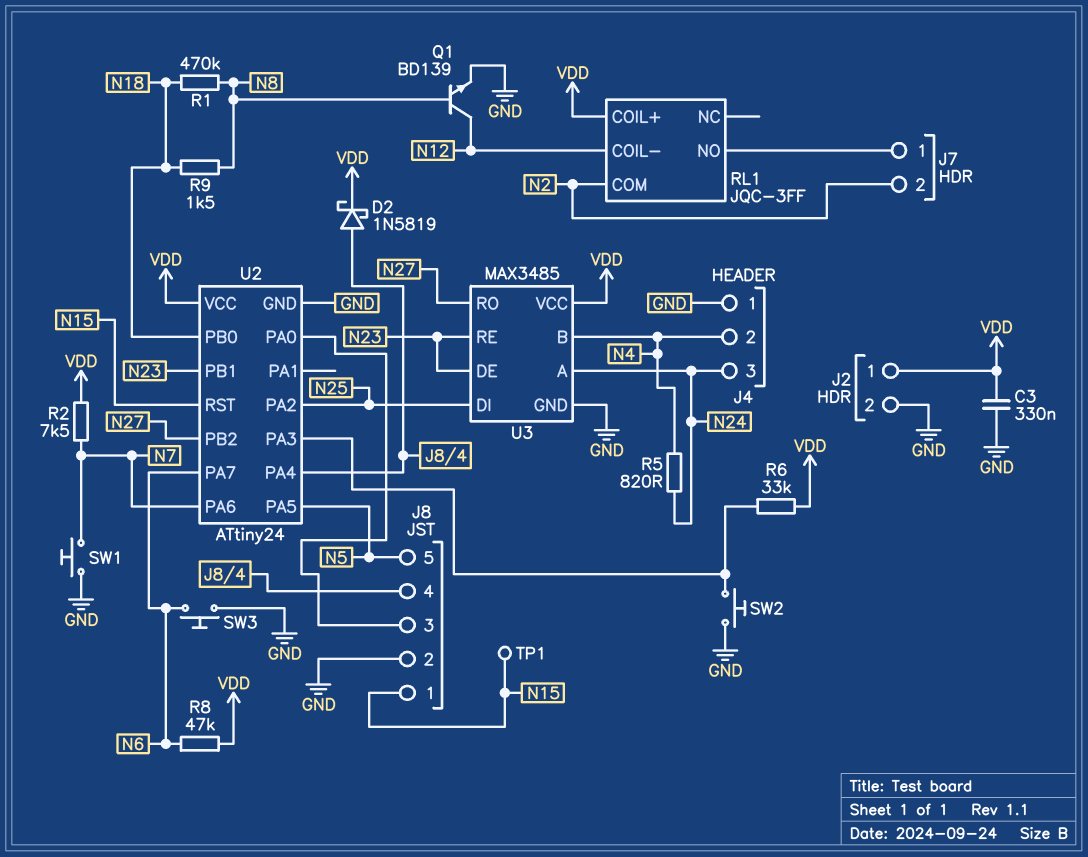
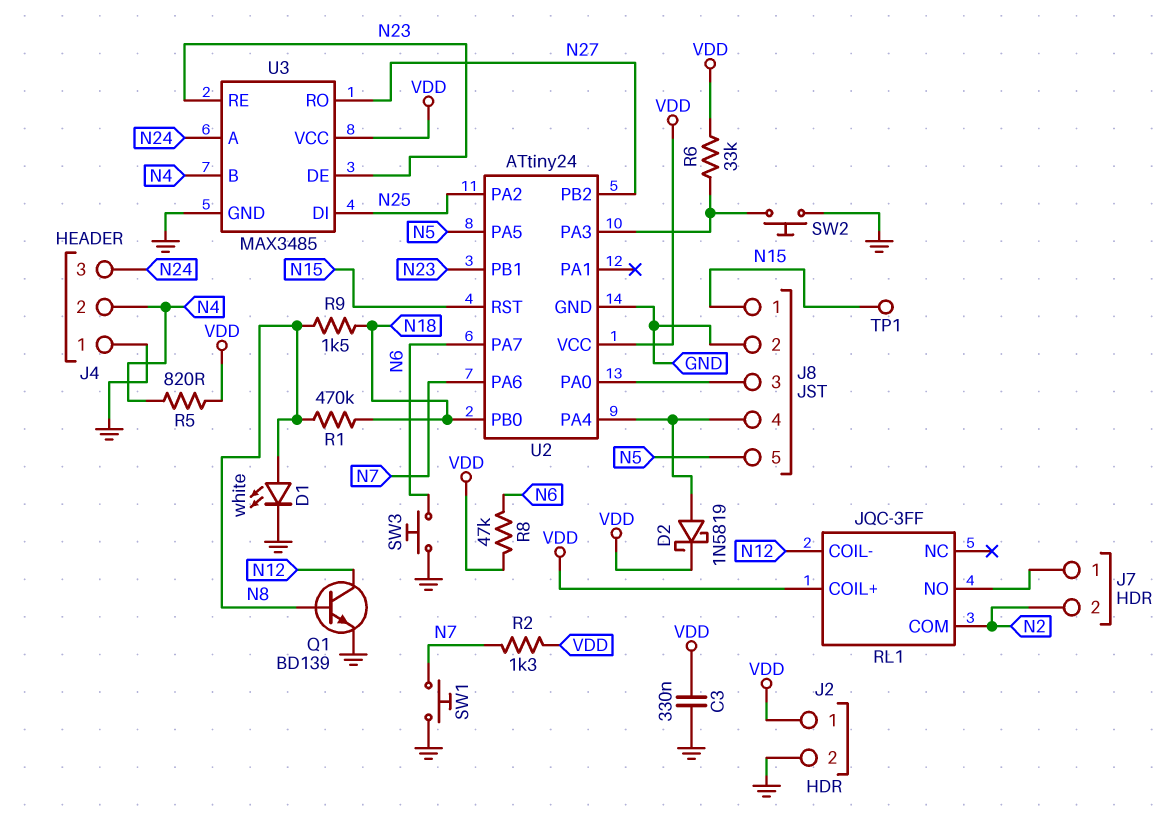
D1: none -> LED white (A N8, K GND)
R2: 7.5k (N7, VDD) -> 1.3k (N7, VDD)
R5: 820 (N4, N24) -> 820 (N4, VDD)

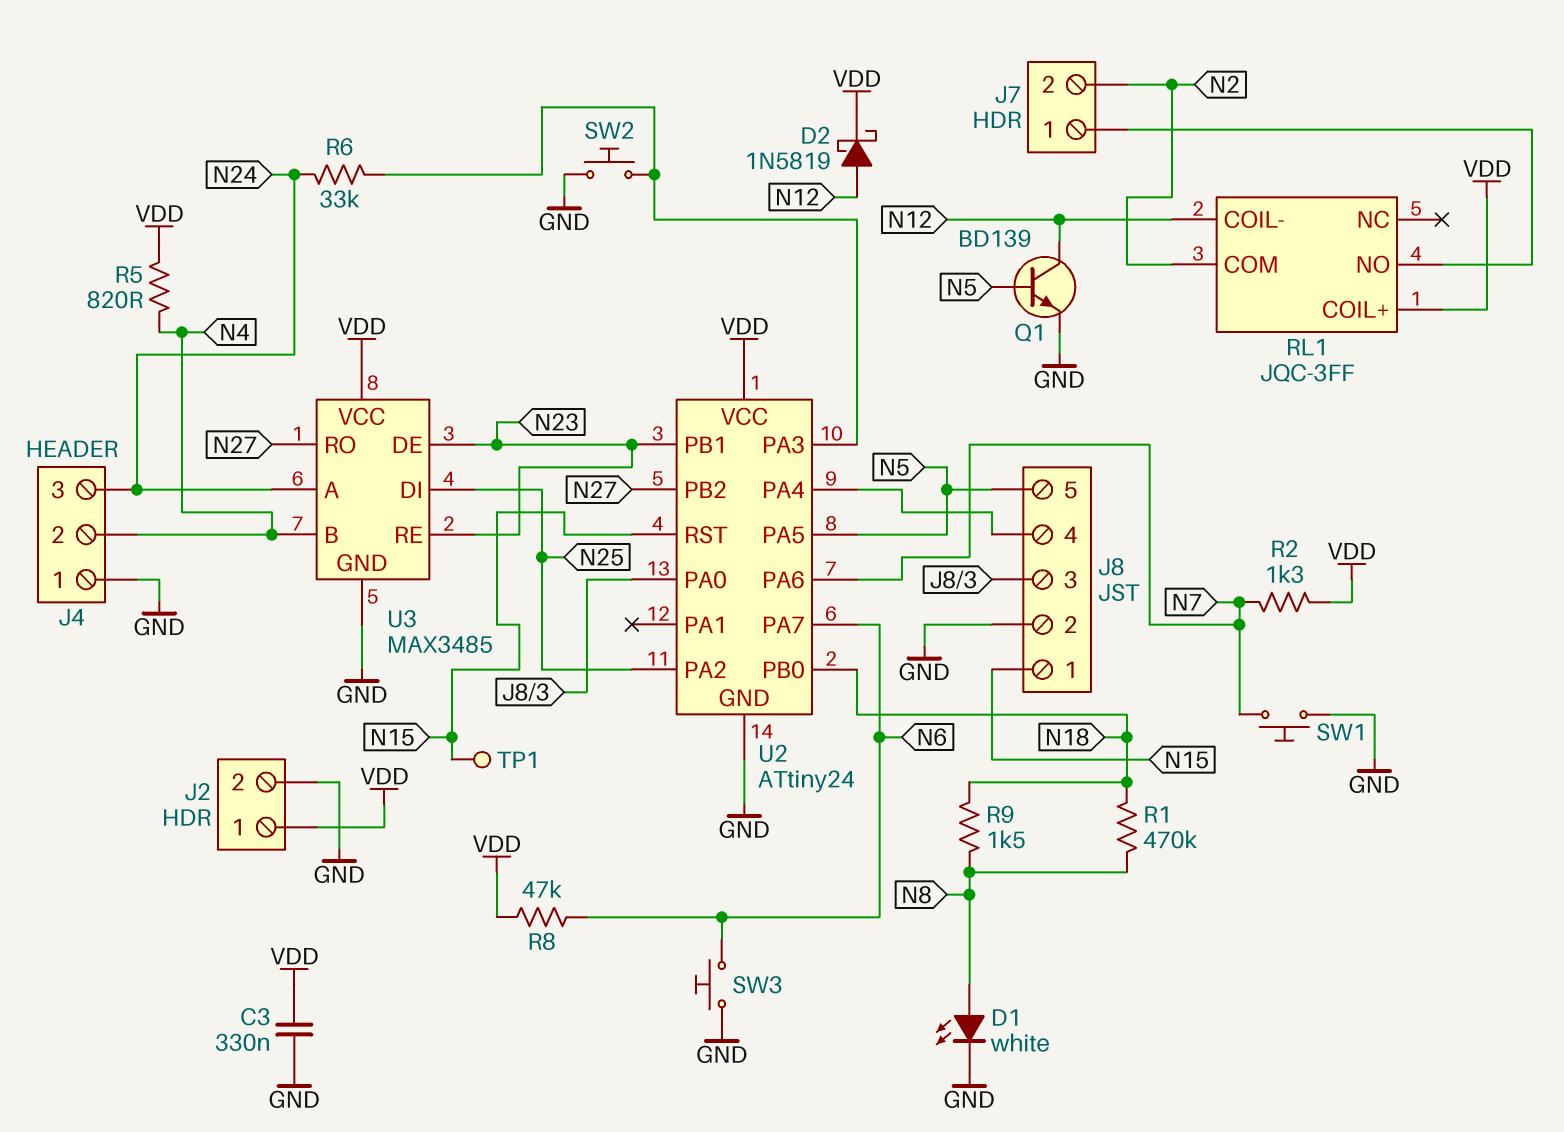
D2: schottky 1N5819 (A J8/4, K VDD) -> schottky 1N5819 (A N12, K VDD)
Q1: NPN BD139 (B N8, C N12, E GND) -> NPN BD139 (B N5, C N12, E GND)
R6: 33k (U2/PA3, VDD) -> 33k (N24, U2/PA3)

